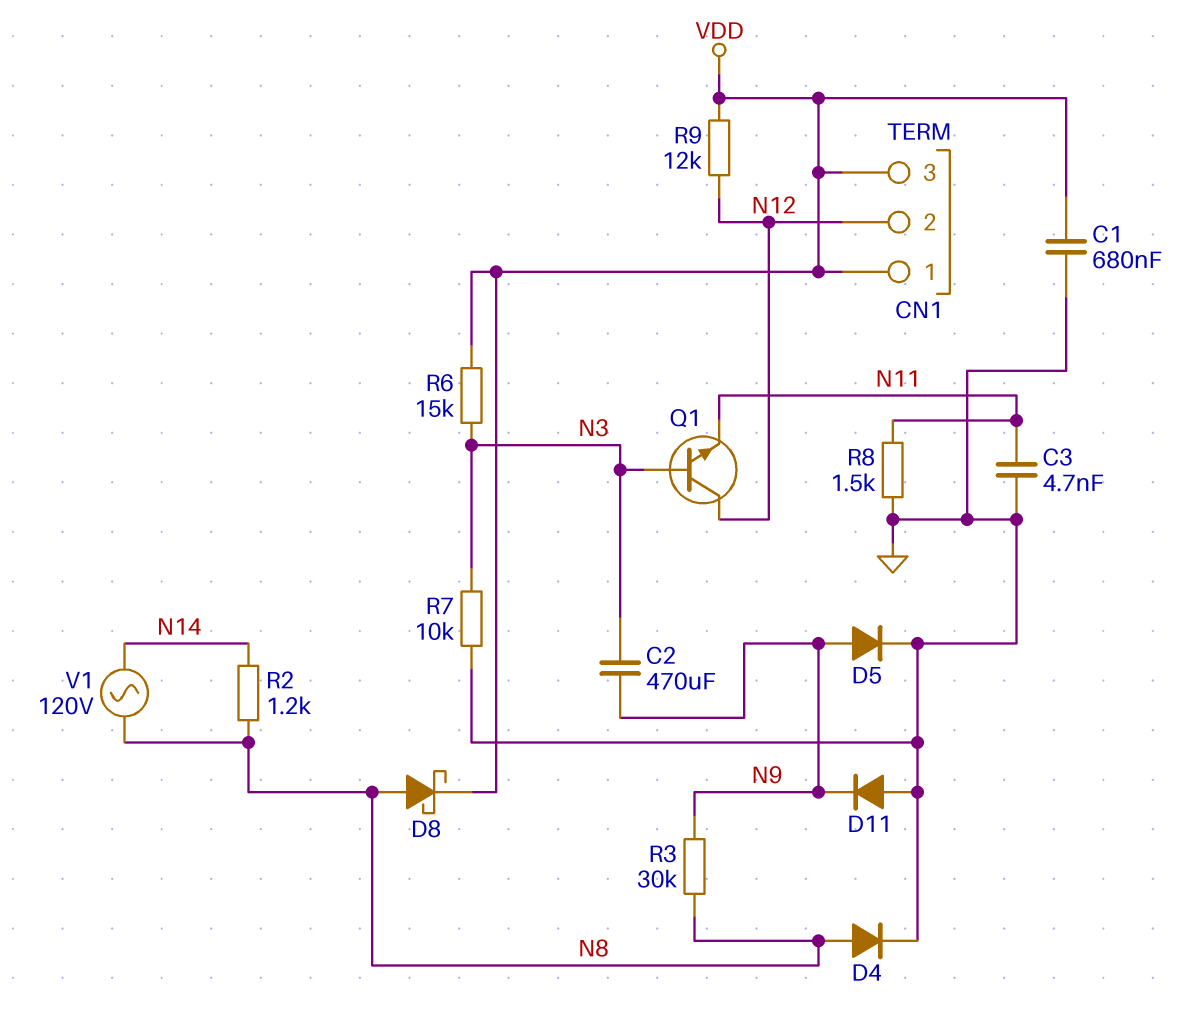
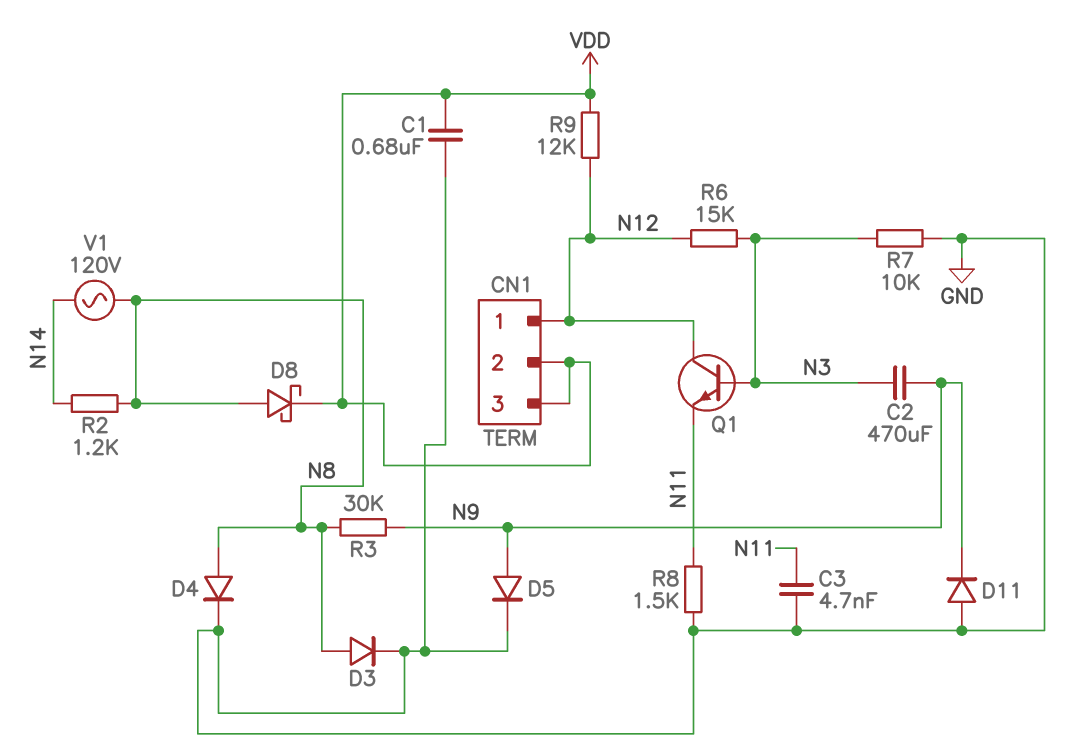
CN1 pin 1: VDD -> N12
CN1 pin 2: N12 -> VDD
D3: none -> diode (A N8, K GND)
R6: 15k (N3, VDD) -> 15k (N3, N12)

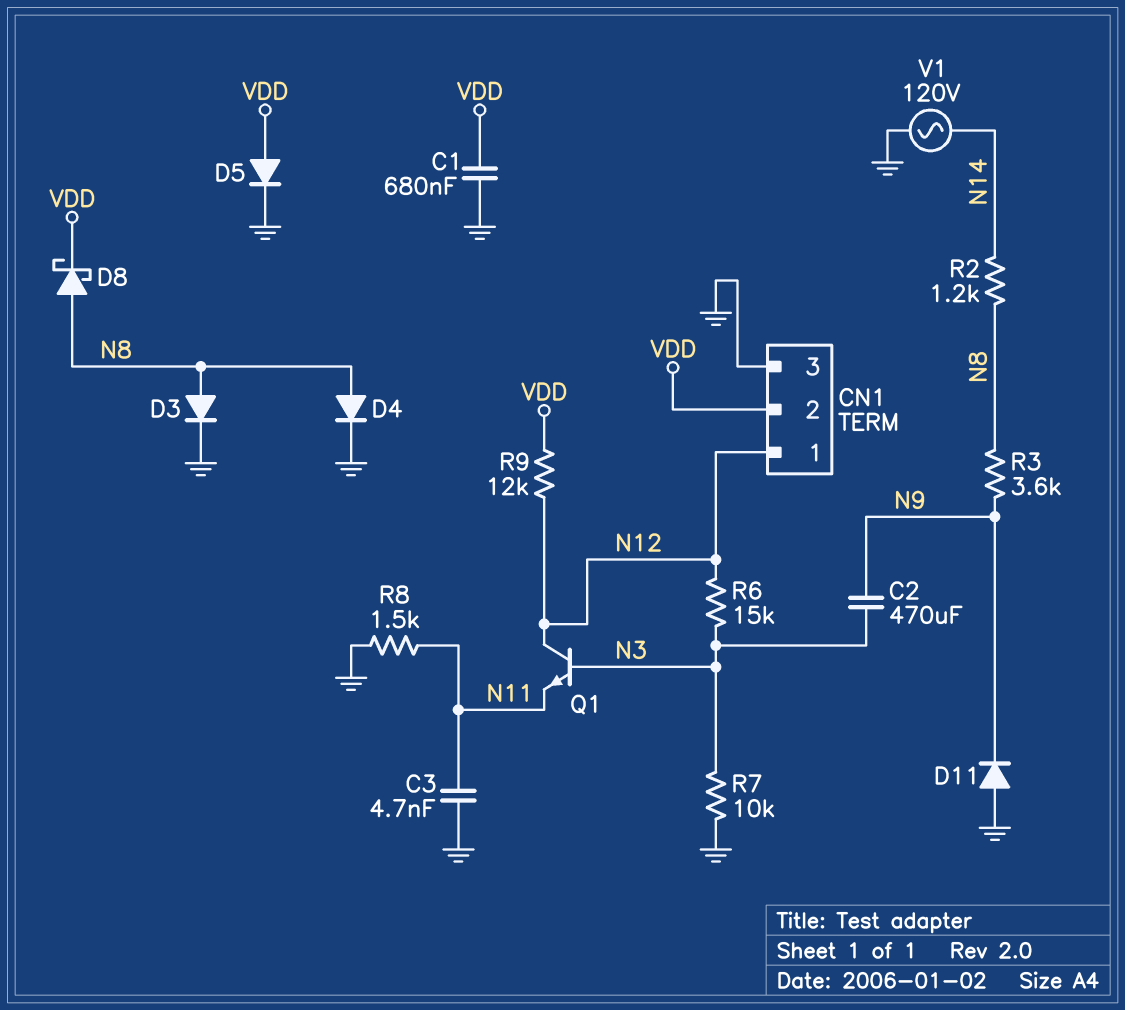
CN1 pin 3: VDD -> GND
D5: diode (A N9, K GND) -> diode (A VDD, K GND)
R3: 30k (N8, N9) -> 3.6k (N8, N9)
V1: AC 120V (N8, N14) -> AC 120V (GND, N14)

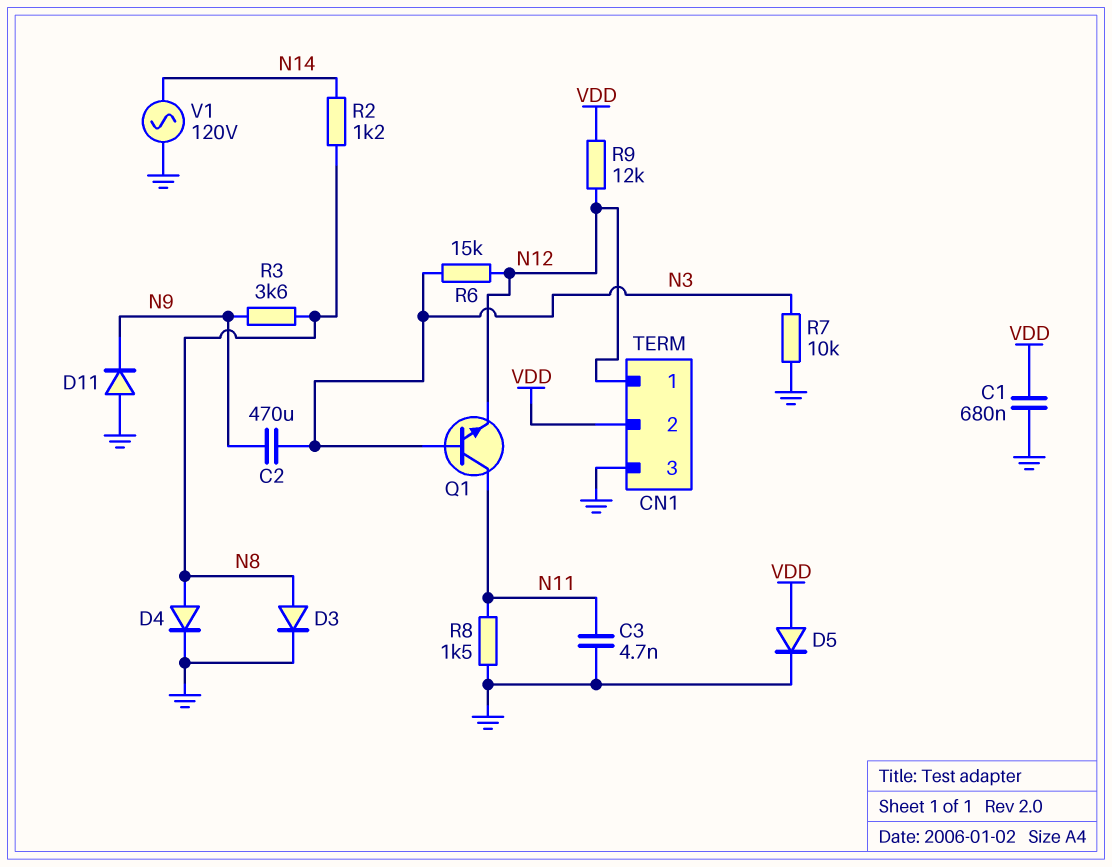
D8: schottky (A N8, K VDD) -> none
Q1: NPN (B N3, C N12, E N11) -> NPN (B N3, C N11, E N12)

